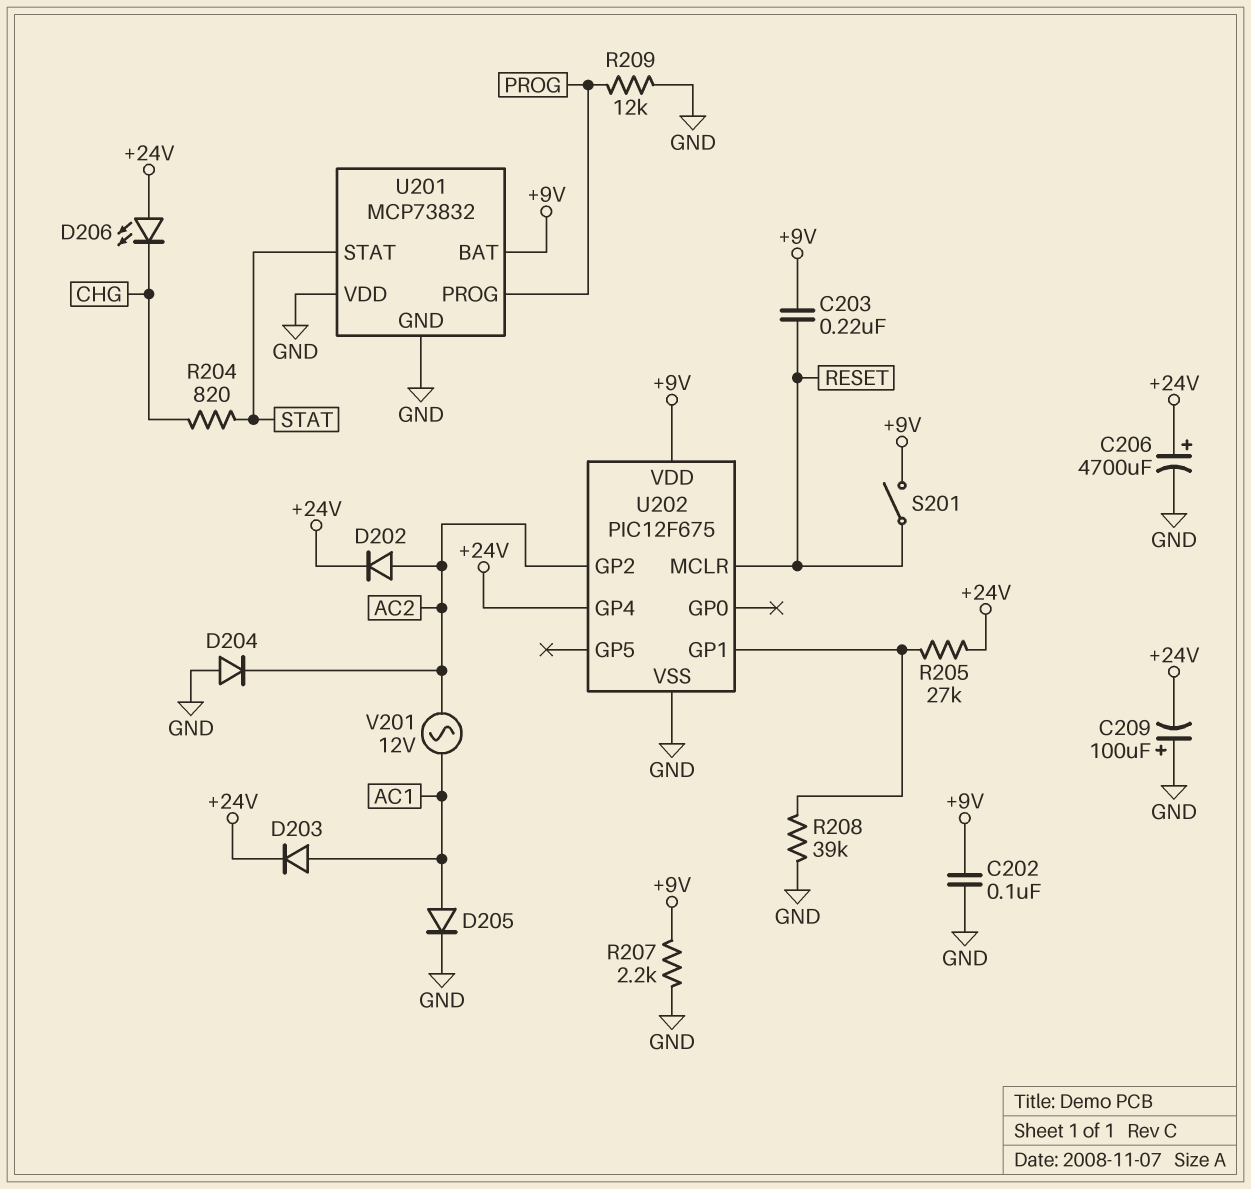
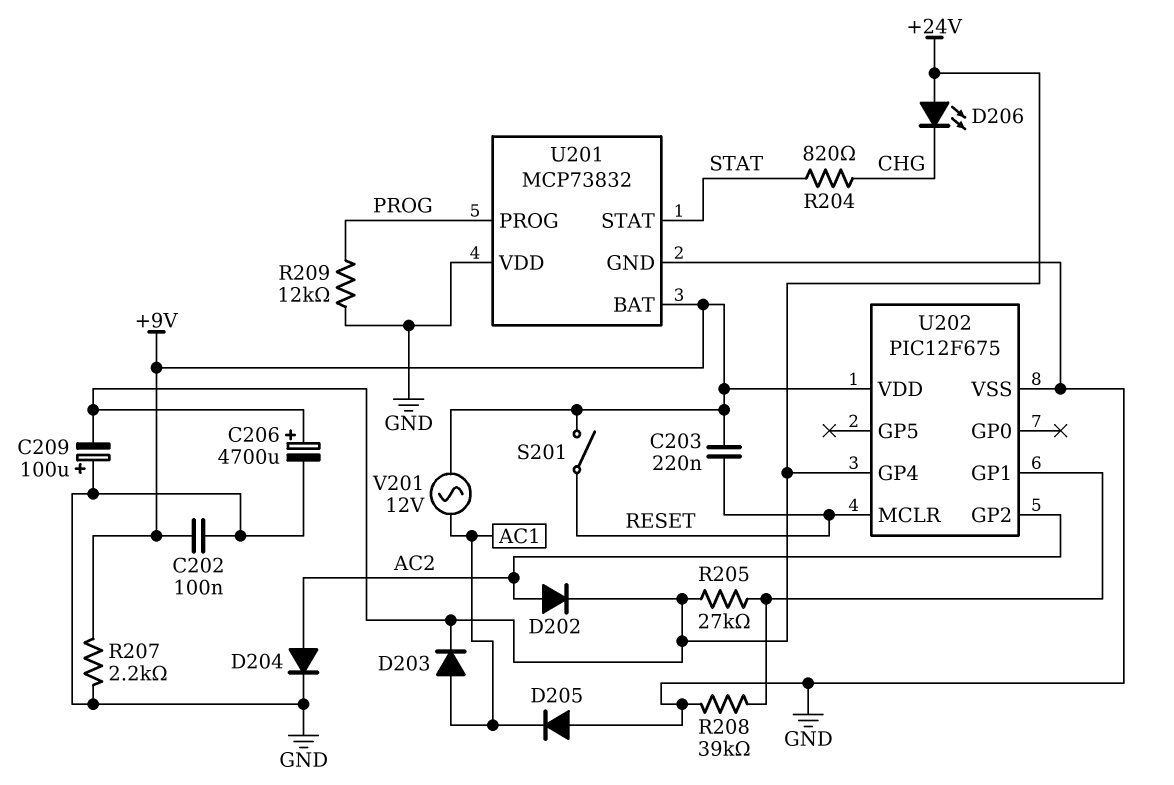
D204: diode (A GND, K AC2) -> diode (A AC2, K GND)
D205: diode (A AC1, K GND) -> diode (A GND, K AC1)
V201: AC 12V (AC1, AC2) -> AC 12V (+9V, AC1)

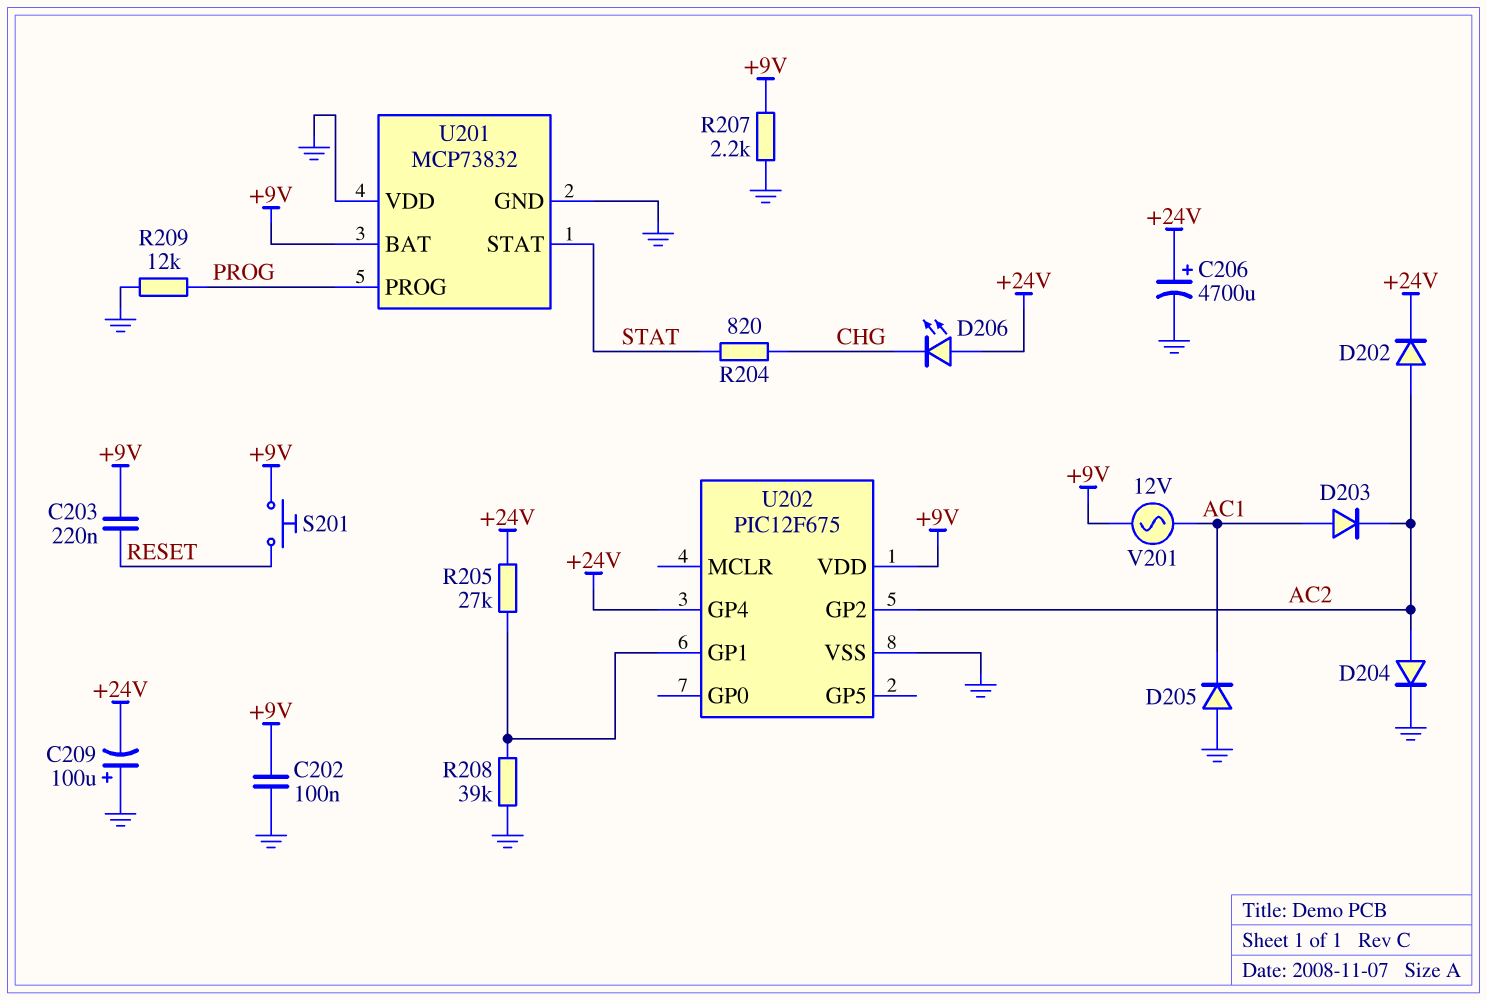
D203: diode (A AC1, K +24V) -> diode (A AC1, K AC2)
S201: switch (+9V, RESET) -> button (+9V, RESET)
U202 pin MCLR: RESET -> none

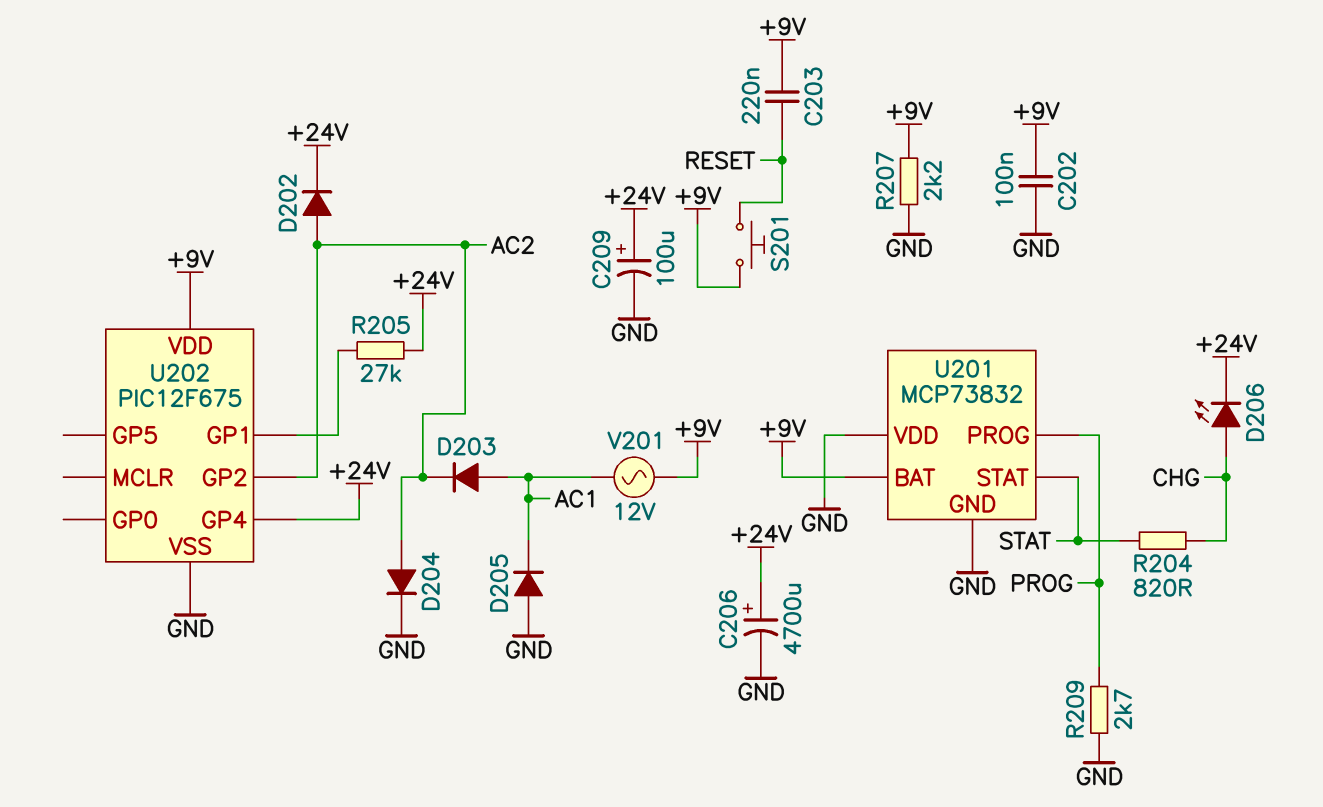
C209: 100uF (plus GND, minus +24V) -> 100uF (plus +24V, minus GND)
D206: LED (A +24V, K CHG) -> LED (A CHG, K +24V)
R208: 39k (GND, U202/GP1) -> none
R209: 12k (GND, PROG) -> 2.7k (GND, PROG)

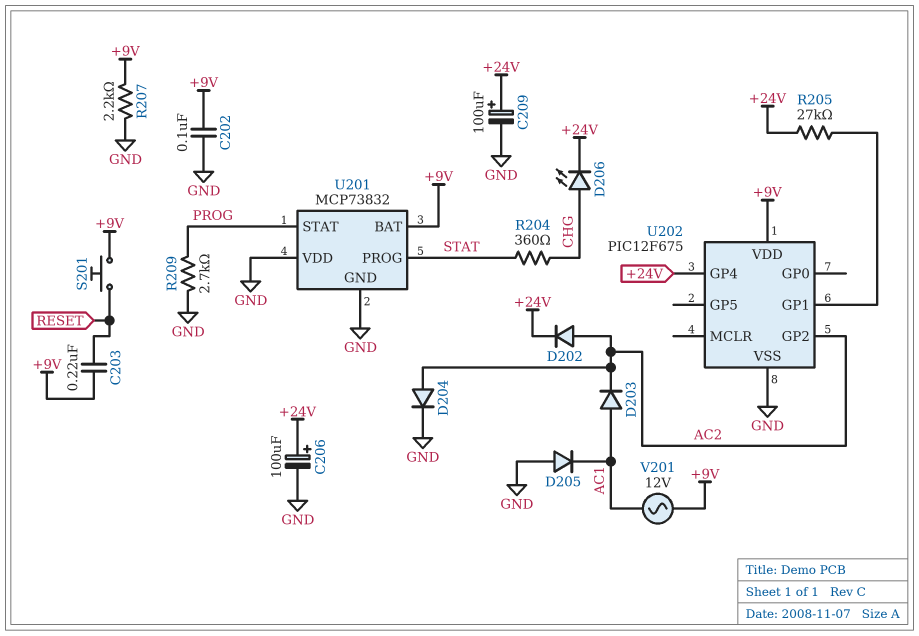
C206: 4700uF (plus +24V, minus GND) -> 100uF (plus +24V, minus GND)
R204: 820 (CHG, STAT) -> 360 (CHG, STAT)
U201 pin PROG: PROG -> STAT
U201 pin STAT: STAT -> PROG

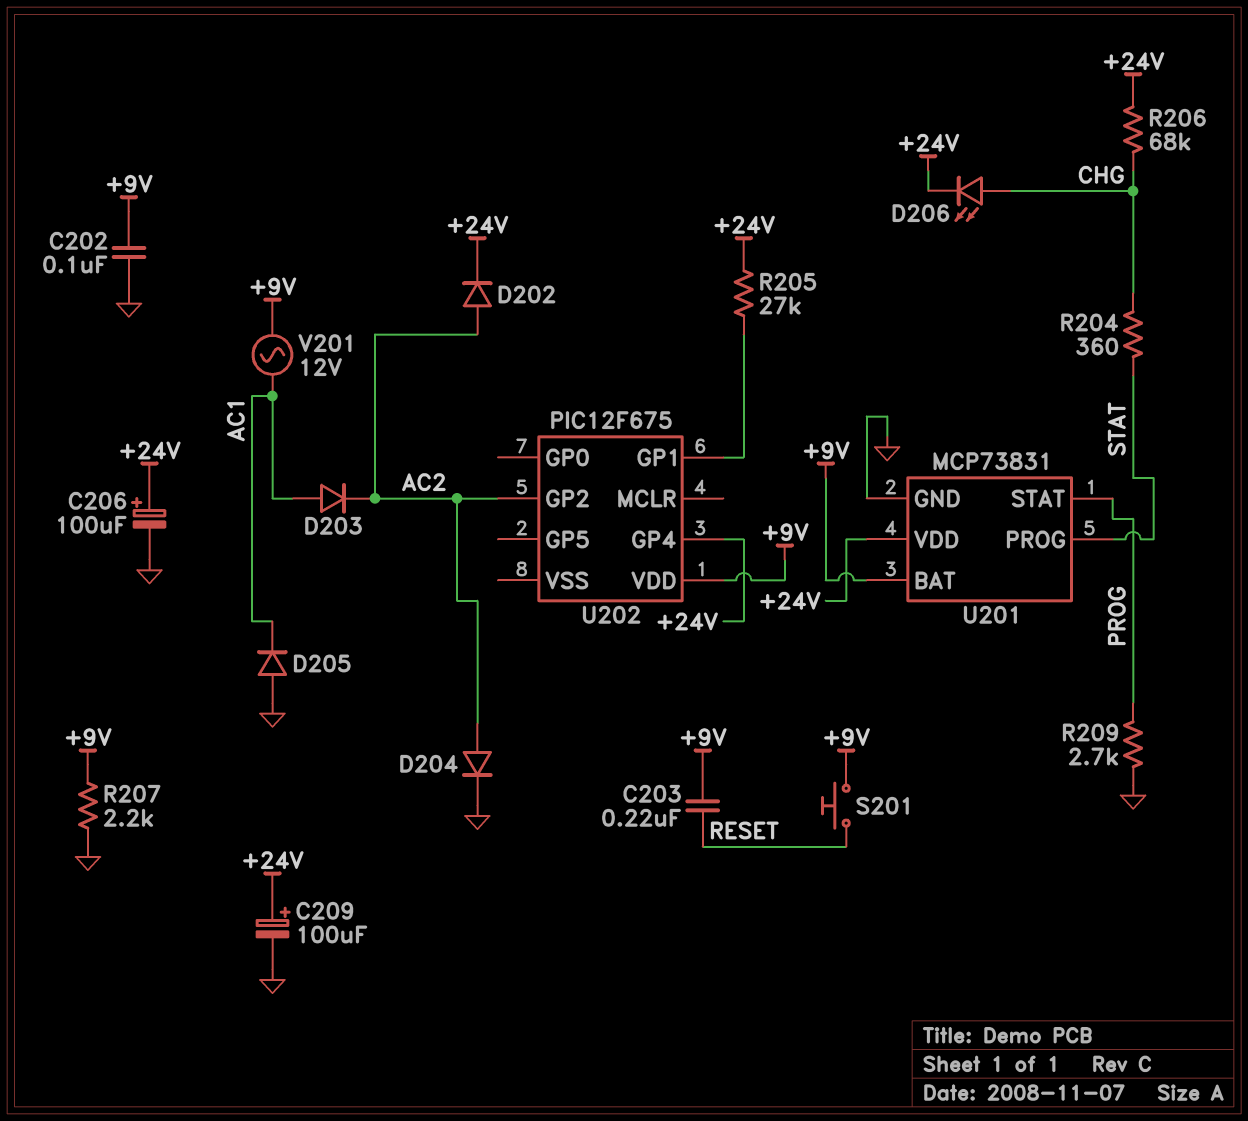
R206: none -> 68k (+24V, CHG)
U201: MCP73832 -> MCP73831
U201 pin VDD: GND -> +24V
U202 pin VSS: GND -> none

